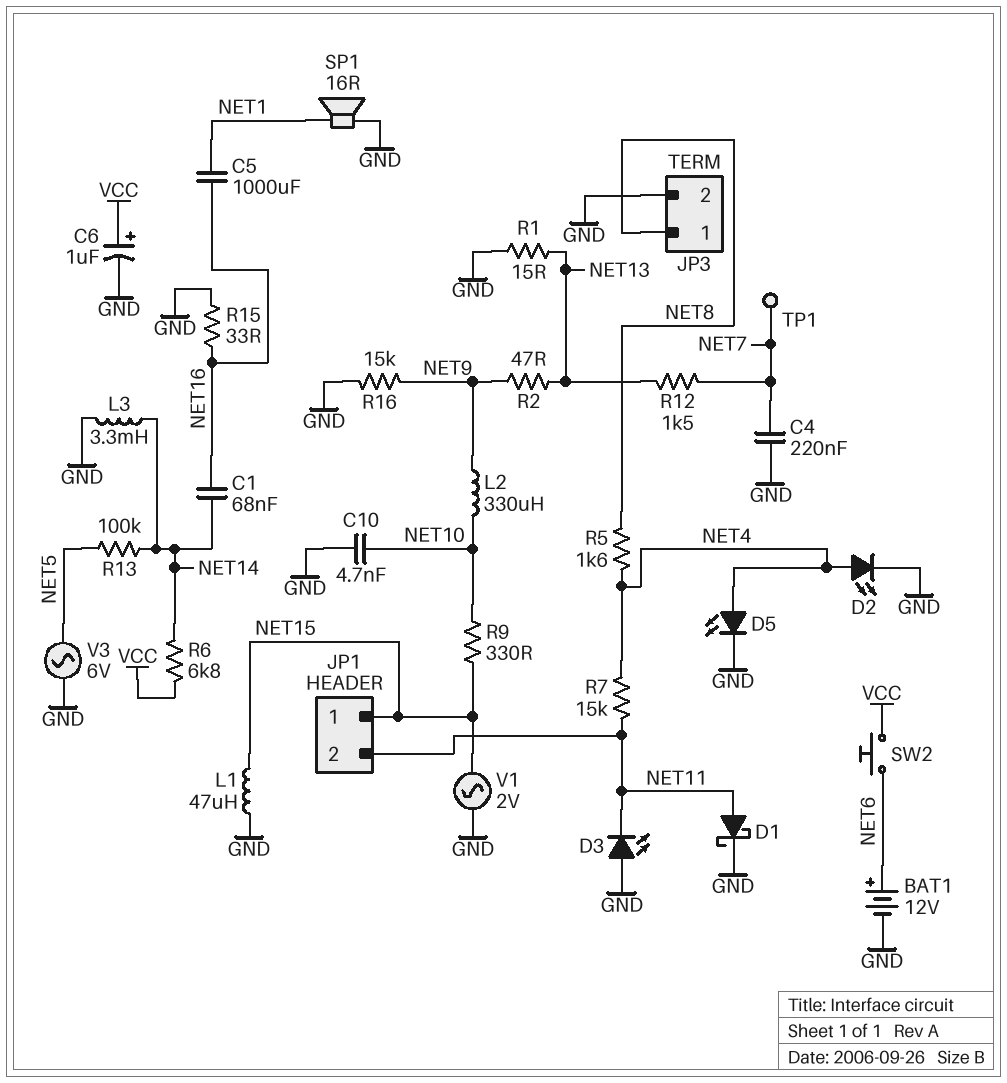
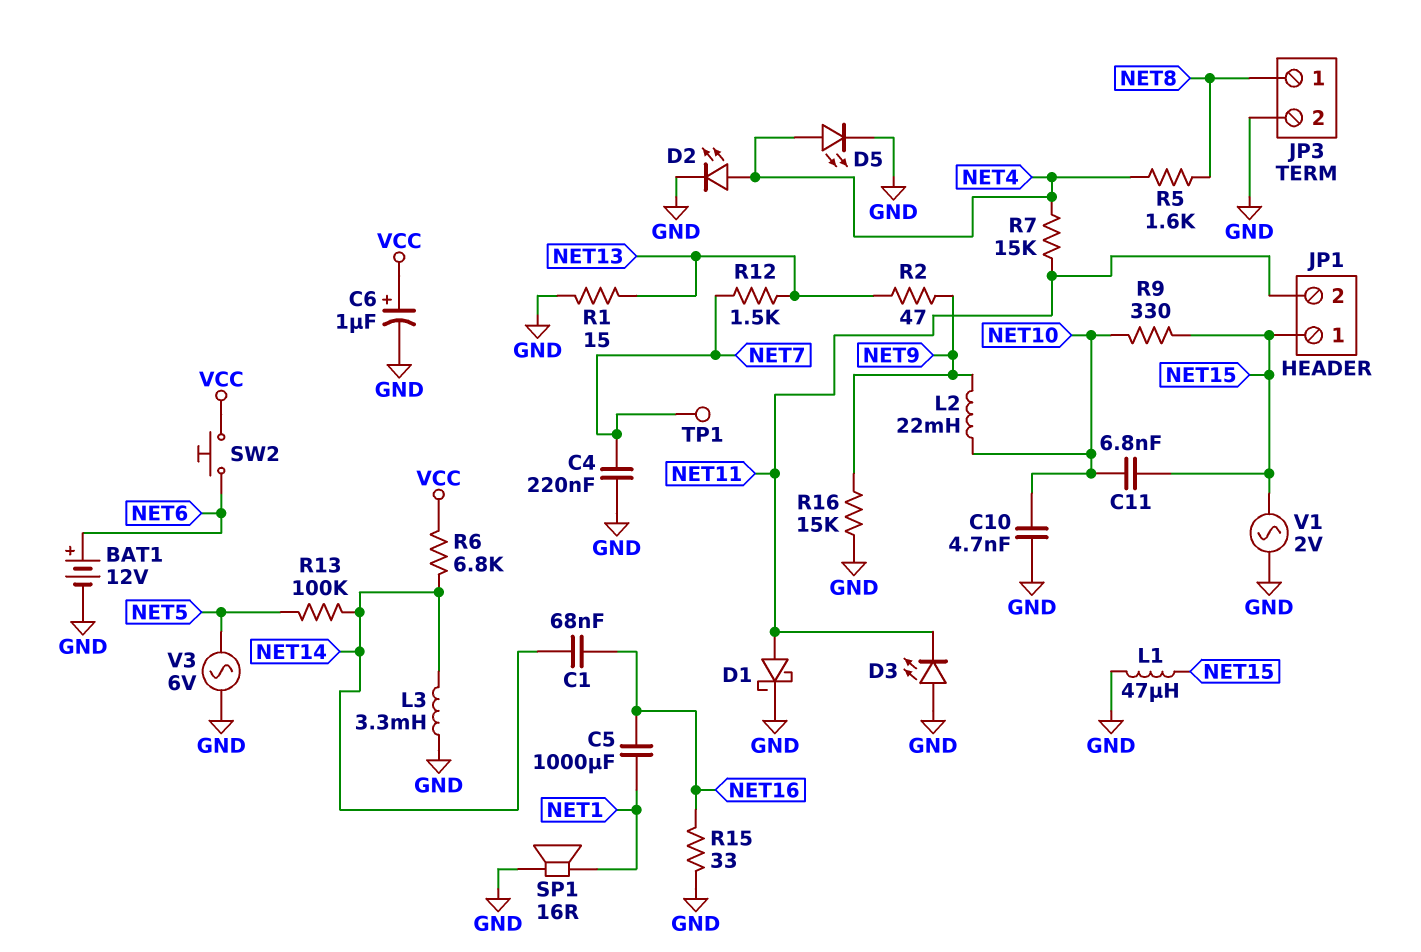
C11: none -> 6.8nF (NET10, NET15)
L2: 330uH (NET9, NET10) -> 22mH (NET9, NET10)

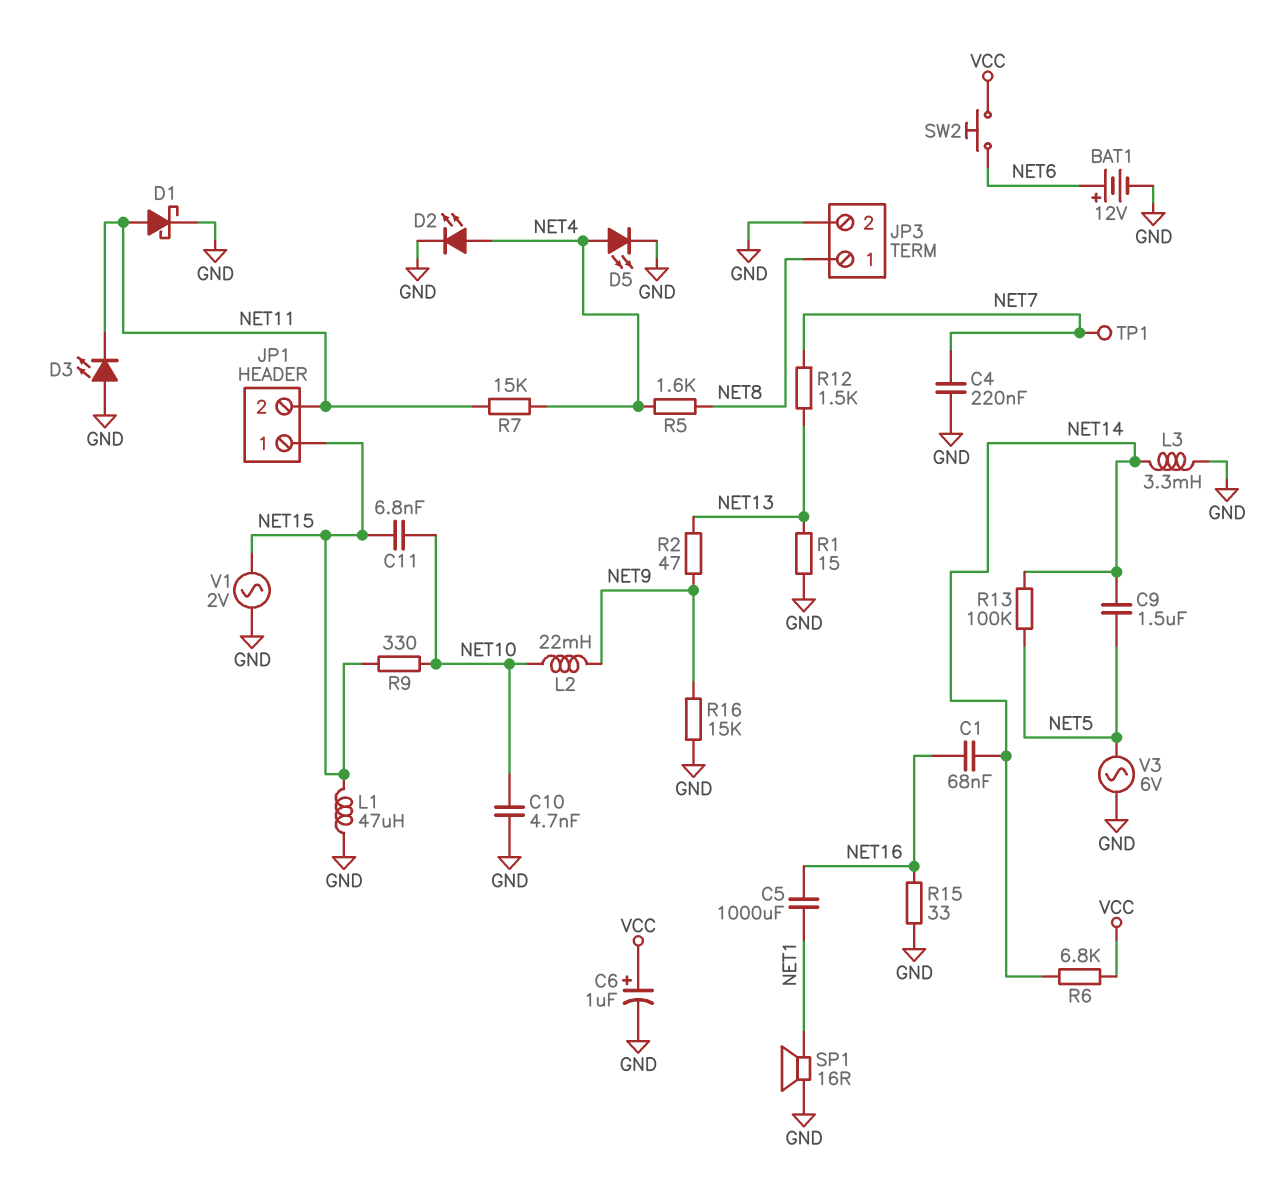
C9: none -> 1.5uF (NET5, NET14)

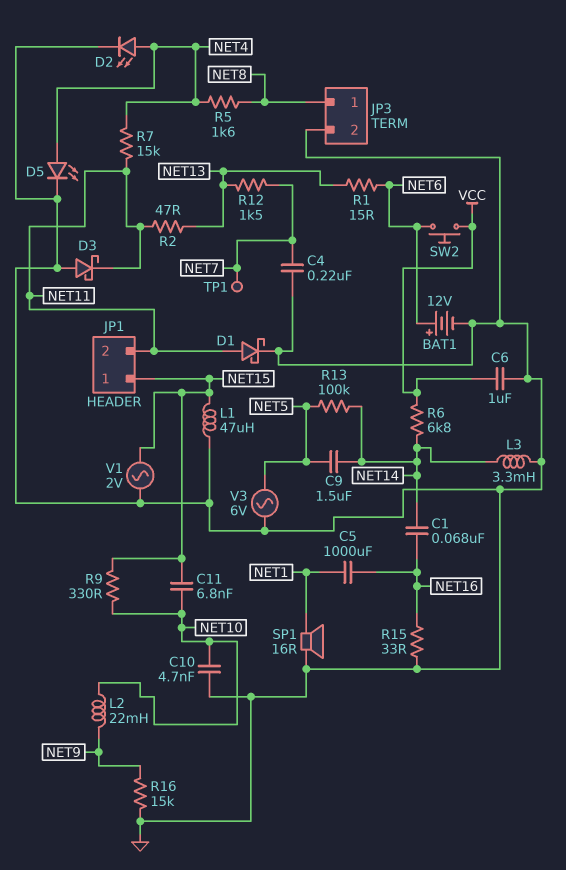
C6: 1uF (plus VCC, minus GND) -> 1uF (GND, VCC)
D3: LED (A GND, K NET11) -> schottky (A GND, K NET11)
R1: 15 (GND, NET13) -> 15 (NET6, NET13)
R2: 47 (NET9, NET13) -> 47 (NET11, NET13)

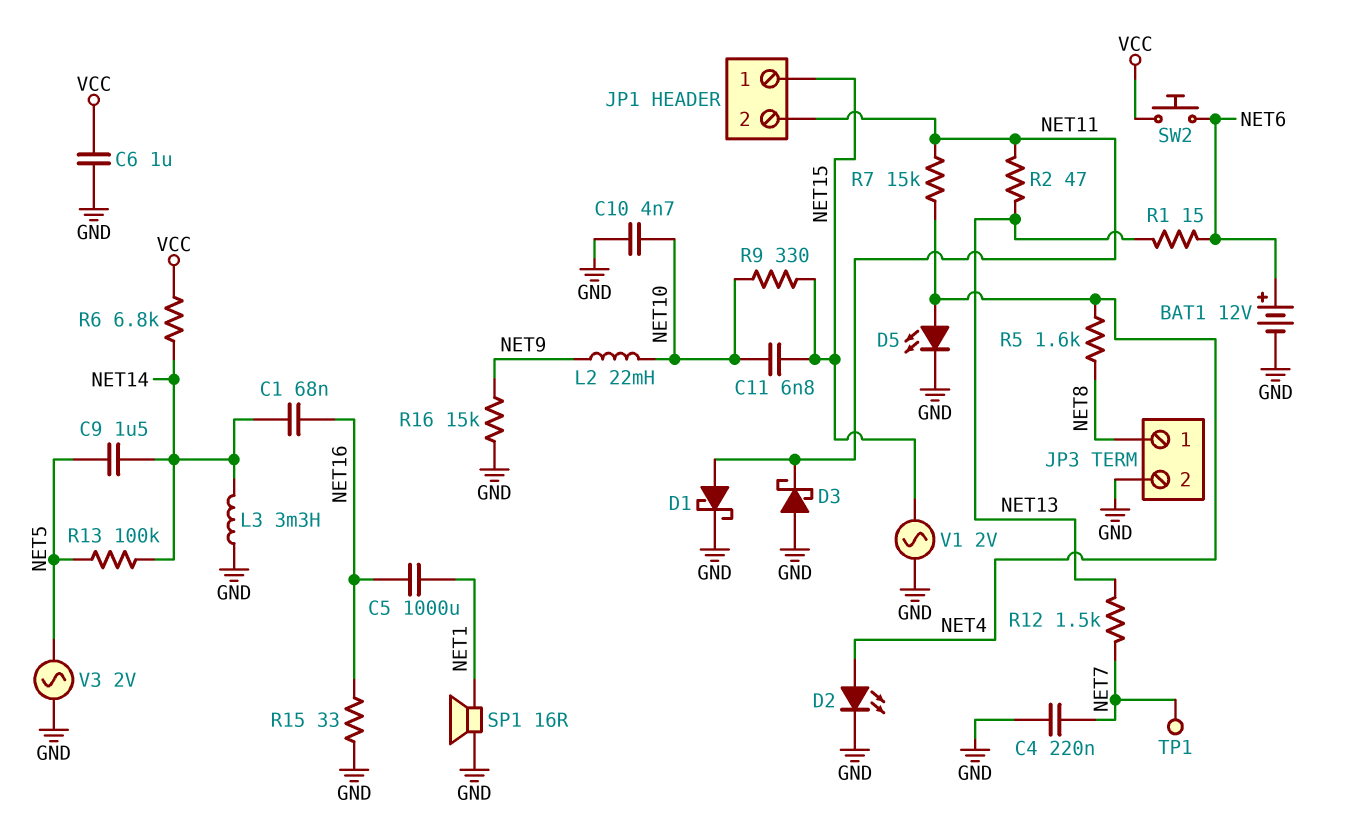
L1: 47uH (GND, NET15) -> none
V3: AC 6V (GND, NET5) -> AC 2V (GND, NET5)

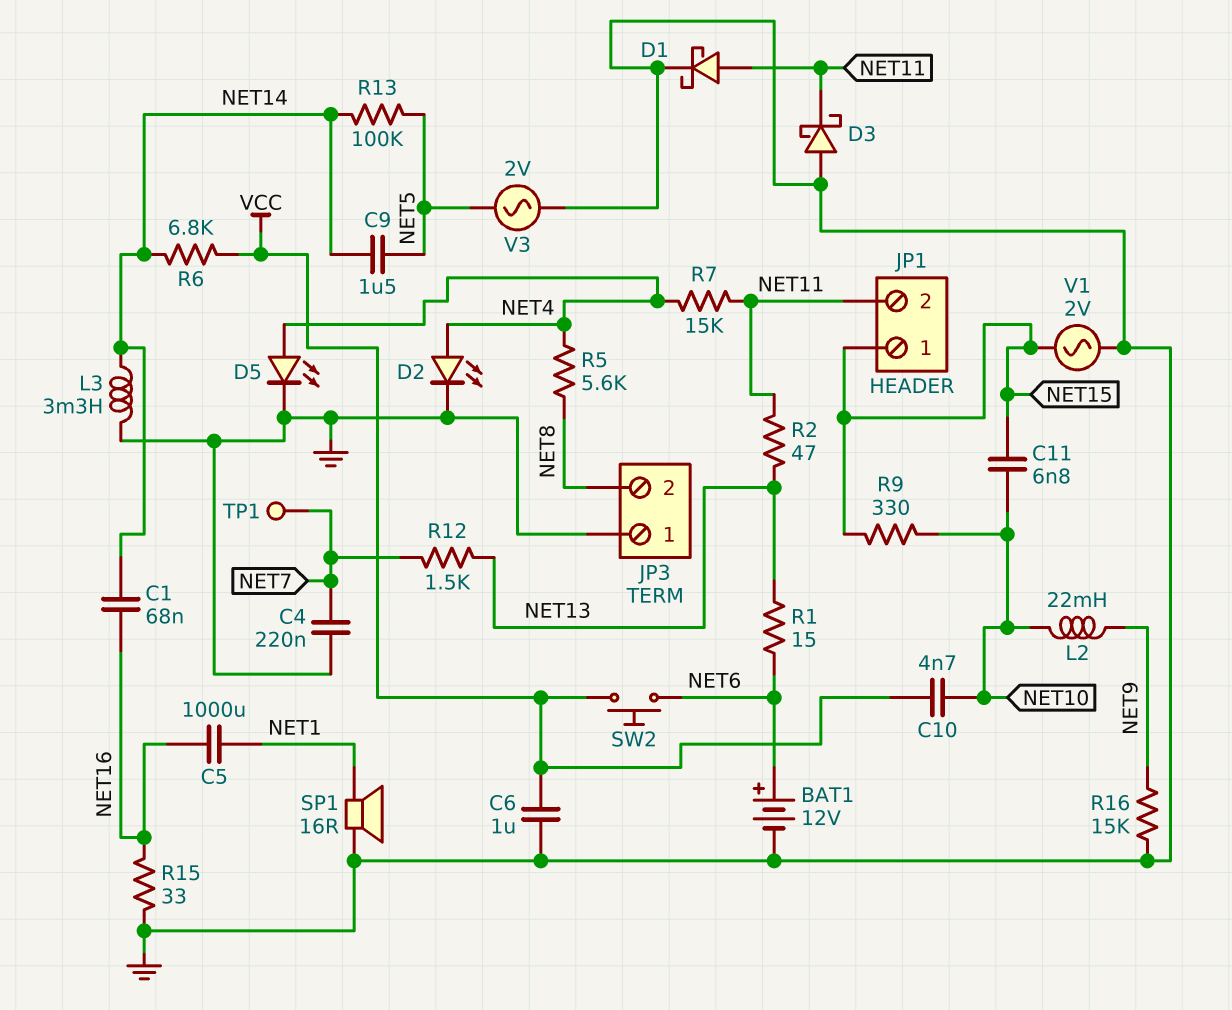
C10: 4.7nF (GND, NET10) -> 4.7nF (NET10, VCC)
JP3 pin 1: NET8 -> GND
JP3 pin 2: GND -> NET8
R5: 1.6k (NET4, NET8) -> 5.6k (NET4, NET8)

